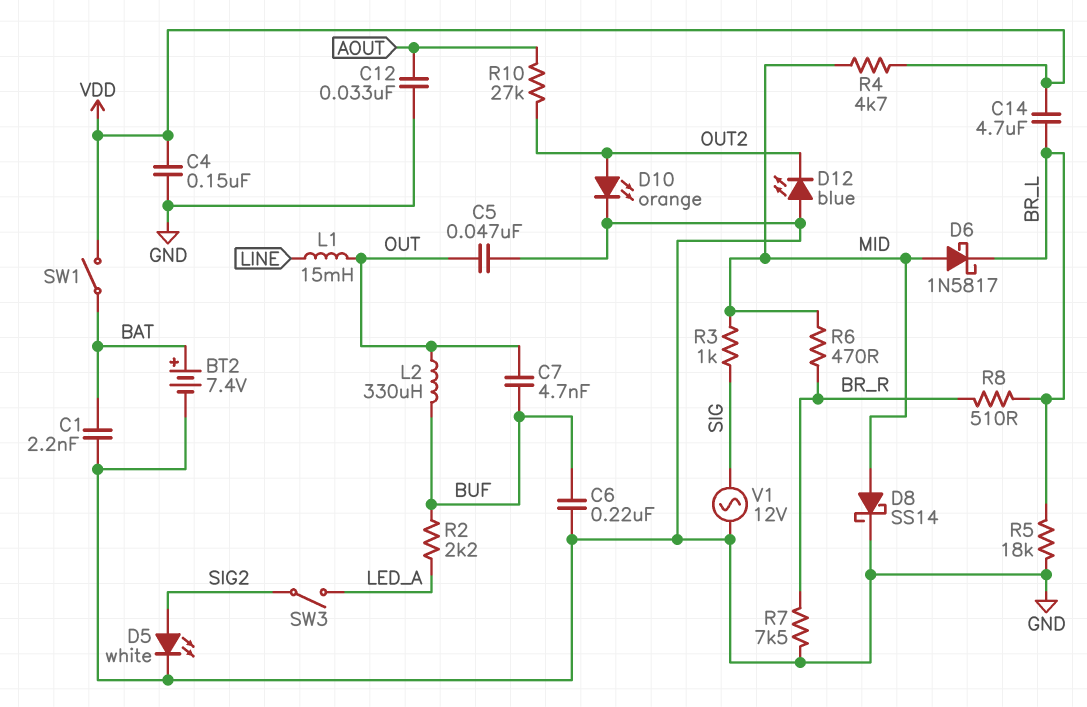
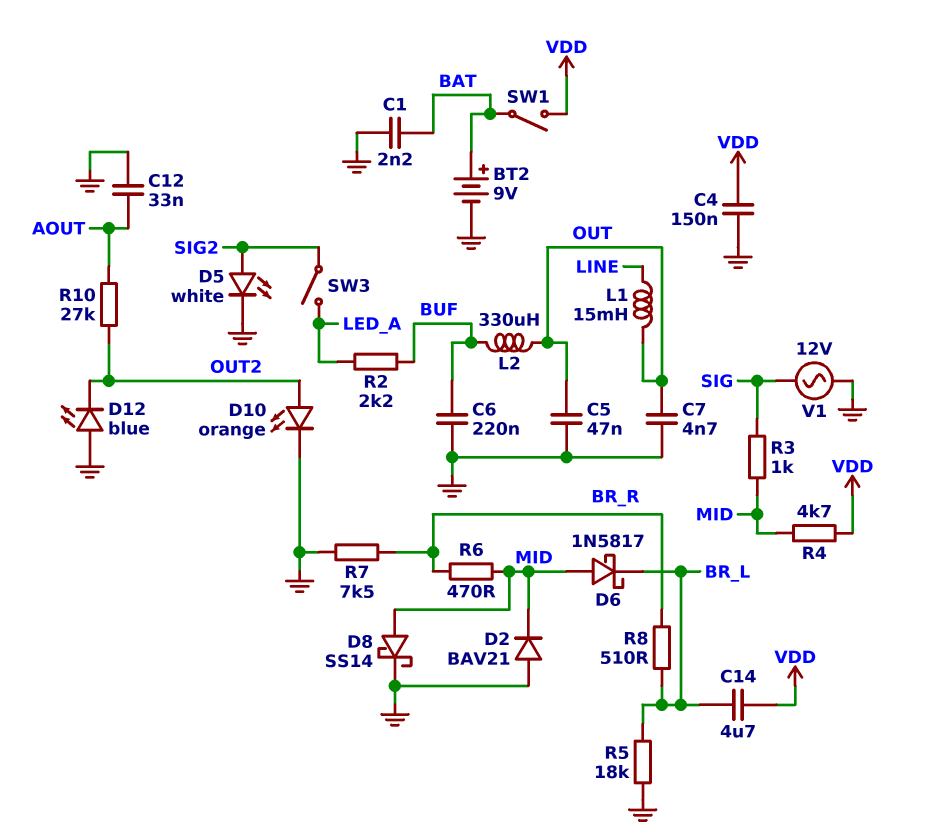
BT2: 7.4V (plus BAT, minus GND) -> 9V (plus BAT, minus GND)
C7: 4.7nF (BUF, OUT) -> 4.7nF (GND, OUT)
D2: none -> diode BAV21 (A GND, K MID)

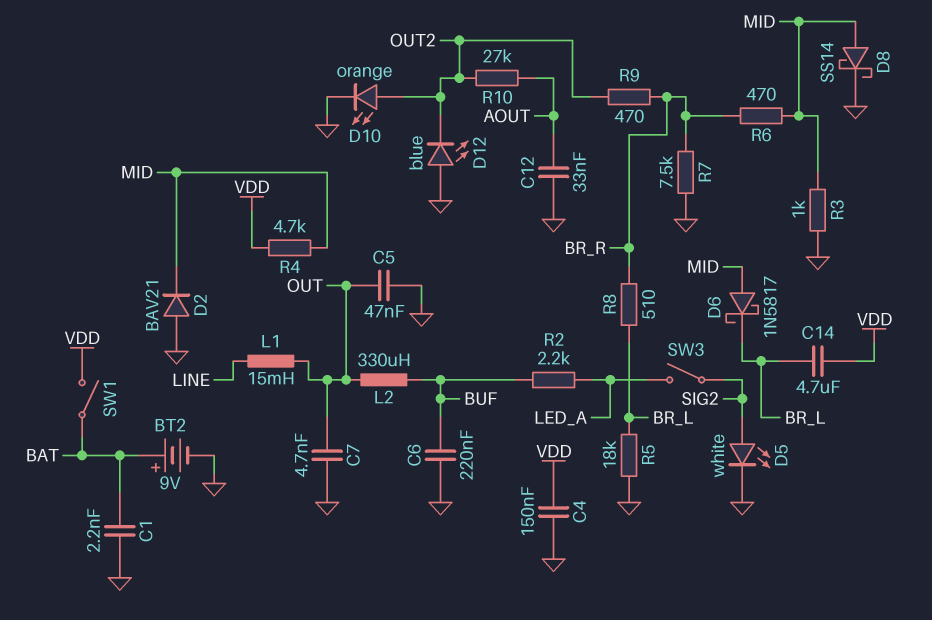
R3: 1k (MID, SIG) -> 1k (GND, MID)
R9: none -> 470 (BR_R, OUT2)
V1: AC 12V (GND, SIG) -> none

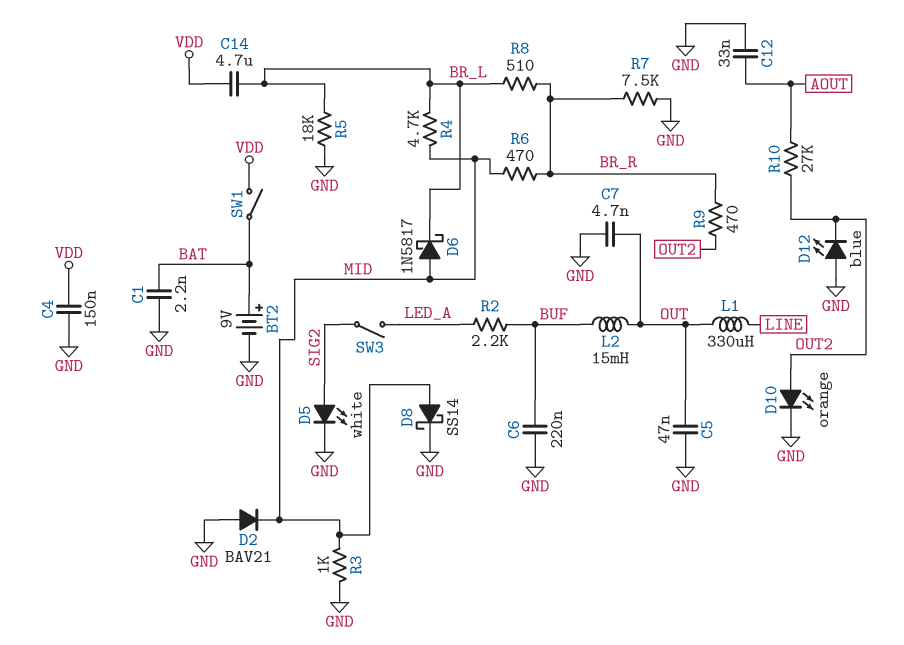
L1: 15mH (LINE, OUT) -> 330uH (LINE, OUT)
L2: 330uH (BUF, OUT) -> 15mH (BUF, OUT)
R4: 4.7k (MID, VDD) -> 4.7k (BR_L, MID)

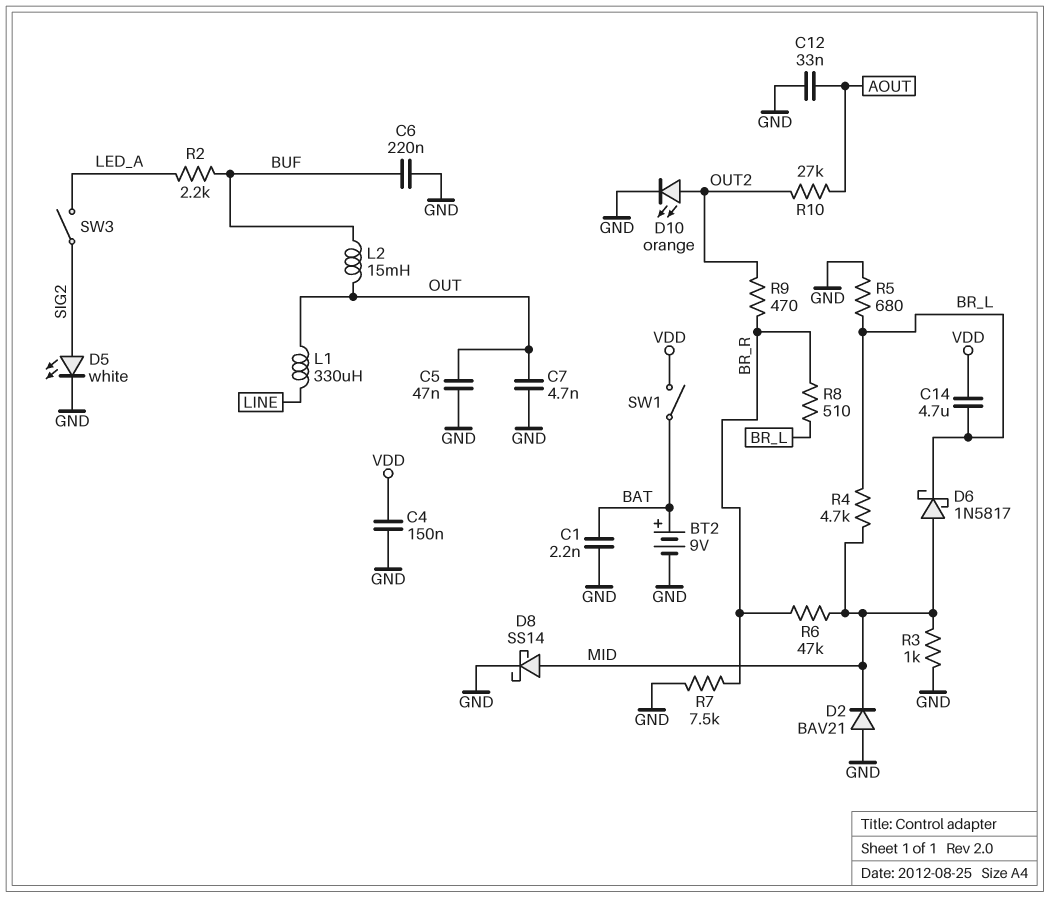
D12: LED blue (A GND, K OUT2) -> none
R5: 18k (BR_L, GND) -> 680 (BR_L, GND)
R6: 470 (BR_R, MID) -> 47k (BR_R, MID)

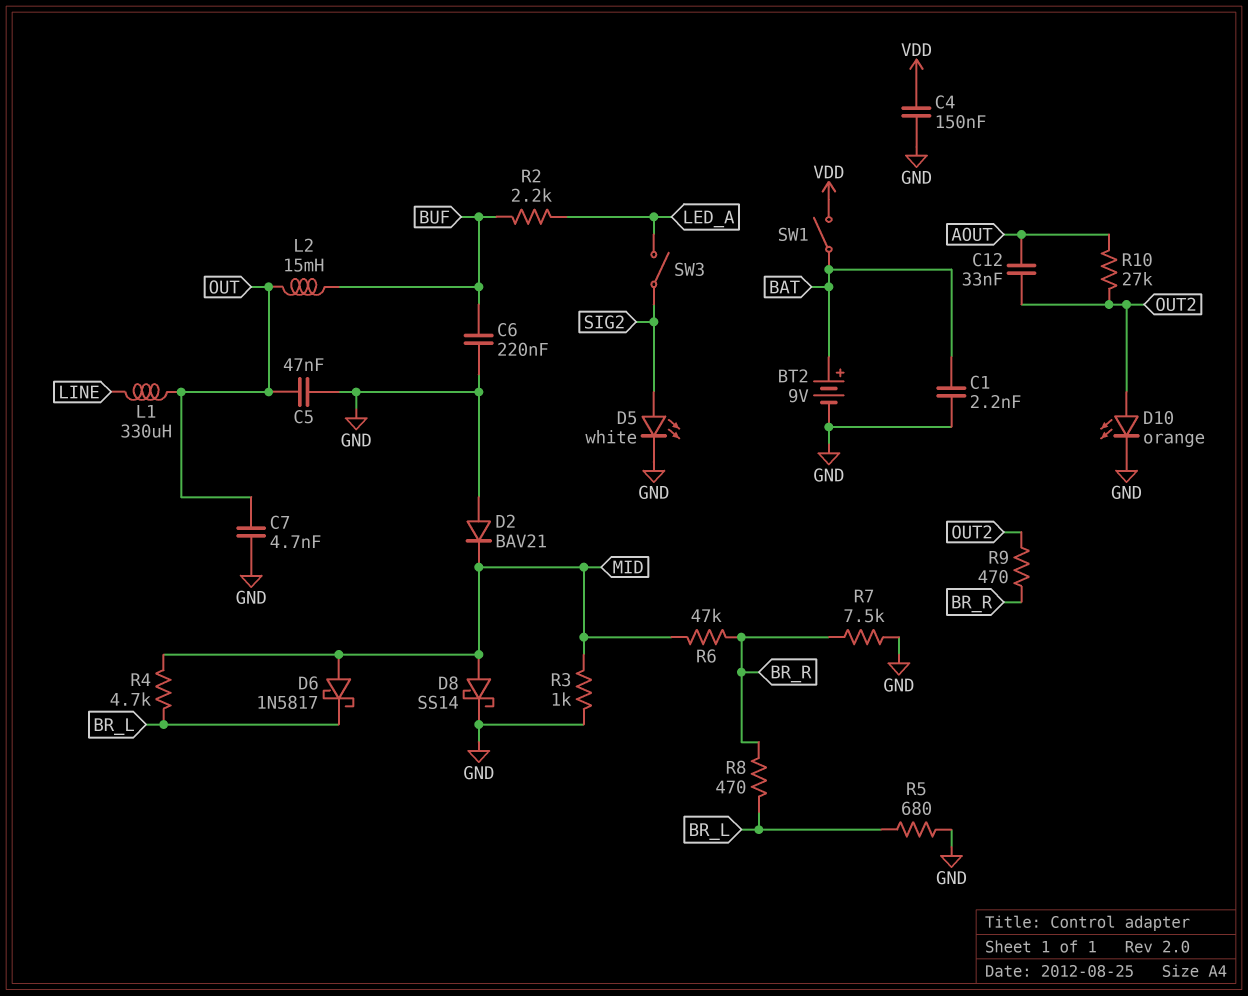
C12: 33nF (AOUT, GND) -> 33nF (AOUT, OUT2)
C14: 4.7uF (BR_L, VDD) -> none
R8: 510 (BR_L, BR_R) -> 470 (BR_L, BR_R)

